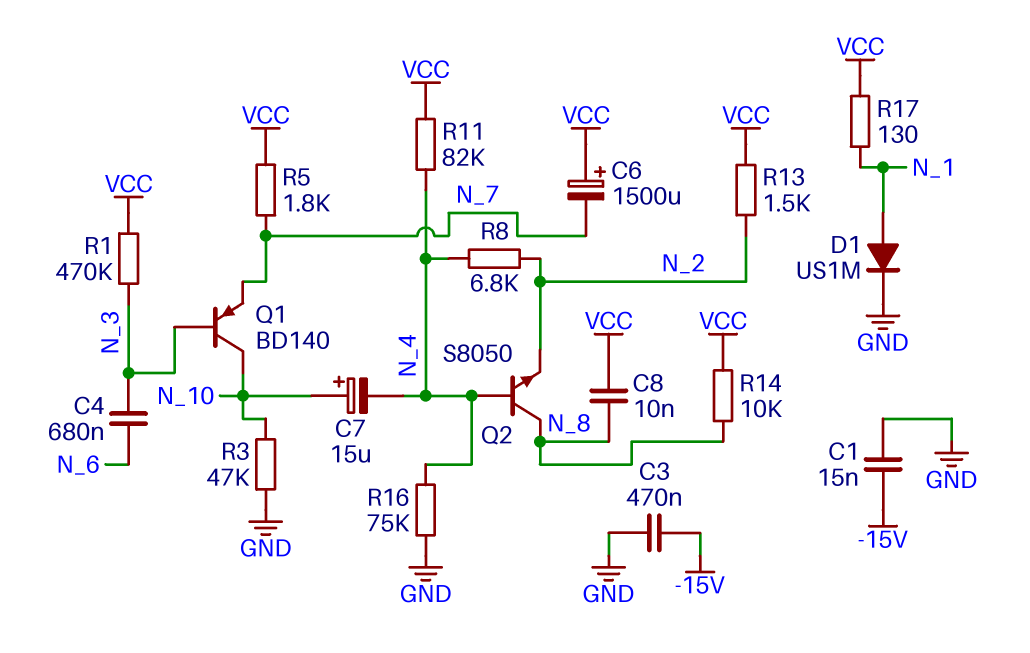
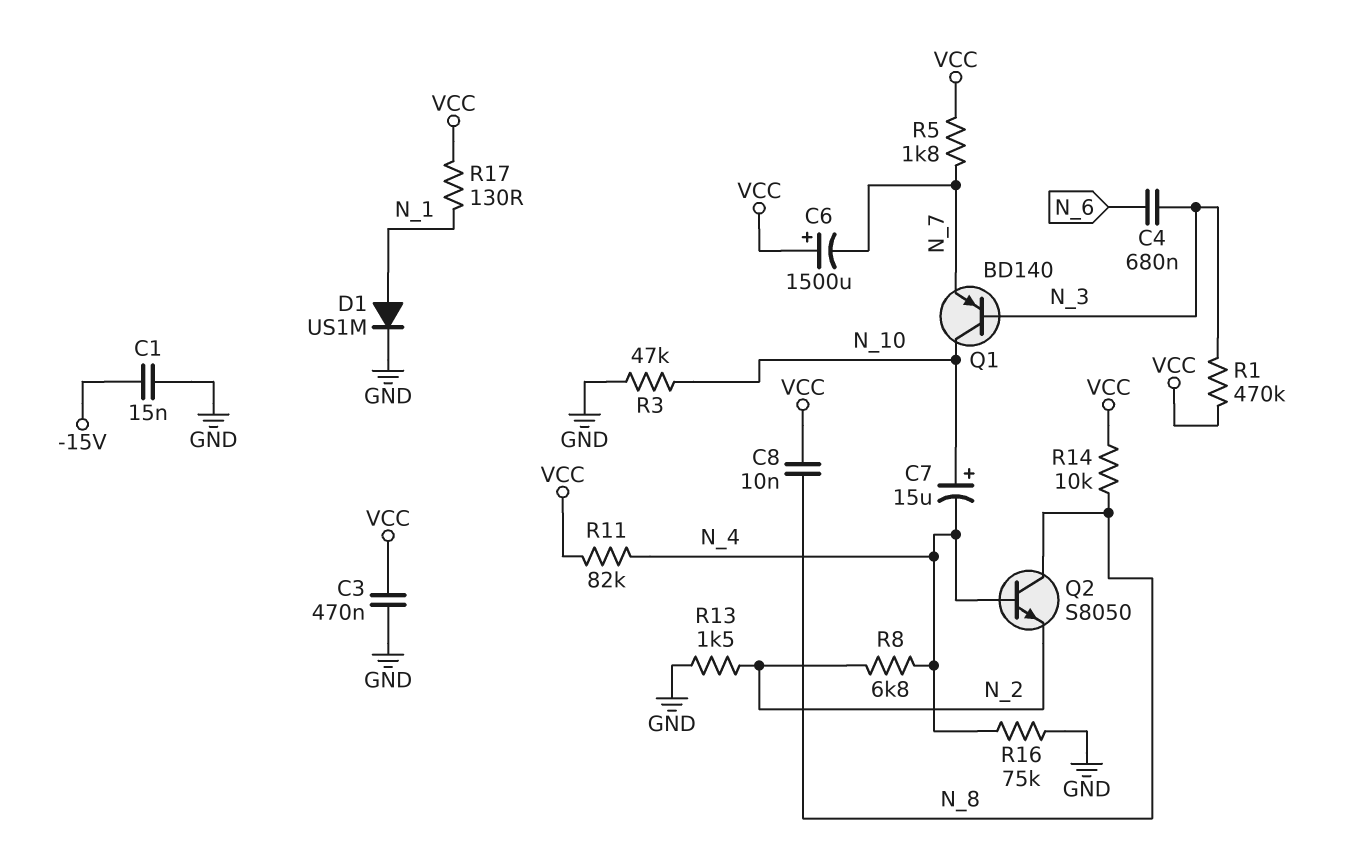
C3: 470nF (-15V, GND) -> 470nF (GND, VCC)
R13: 1.5k (N_2, VCC) -> 1.5k (GND, N_2)

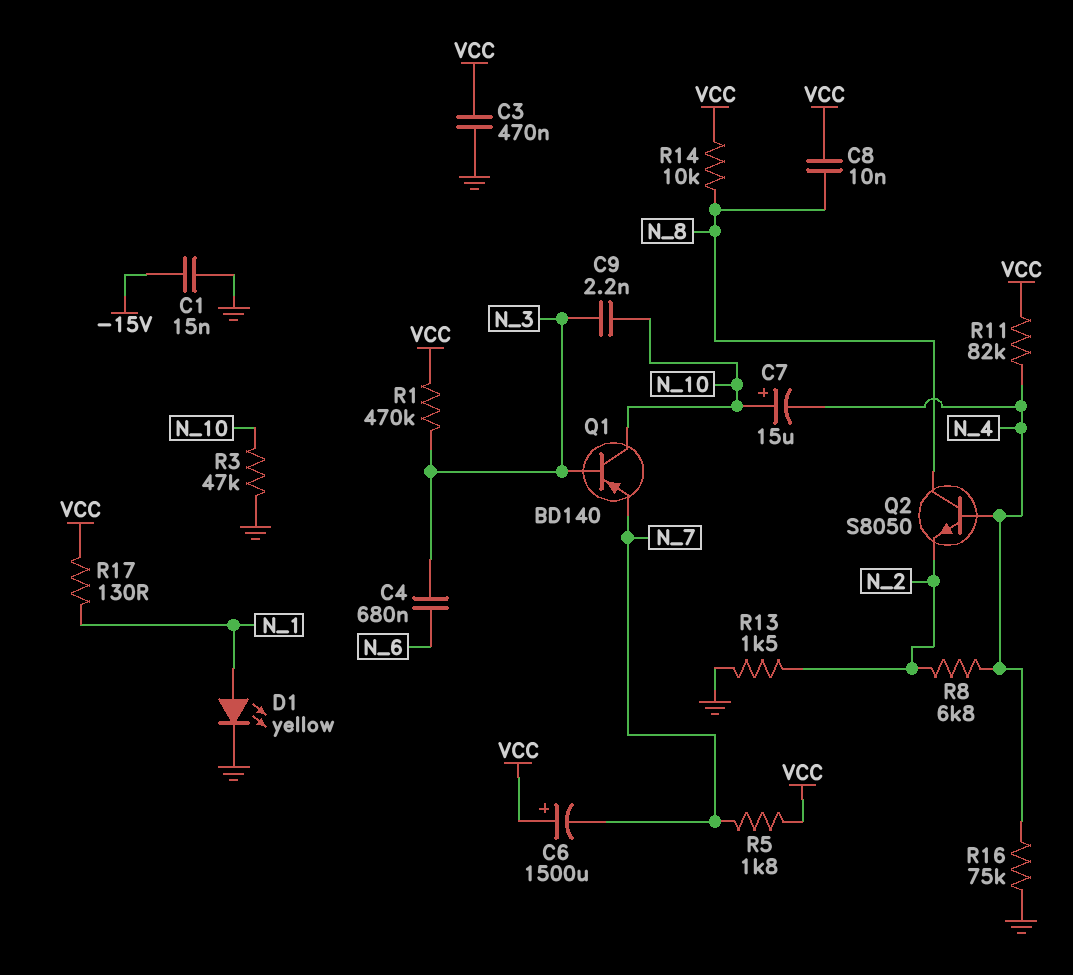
C9: none -> 2.2nF (N_3, N_10)
D1: diode US1M (A N_1, K GND) -> LED yellow (A N_1, K GND)

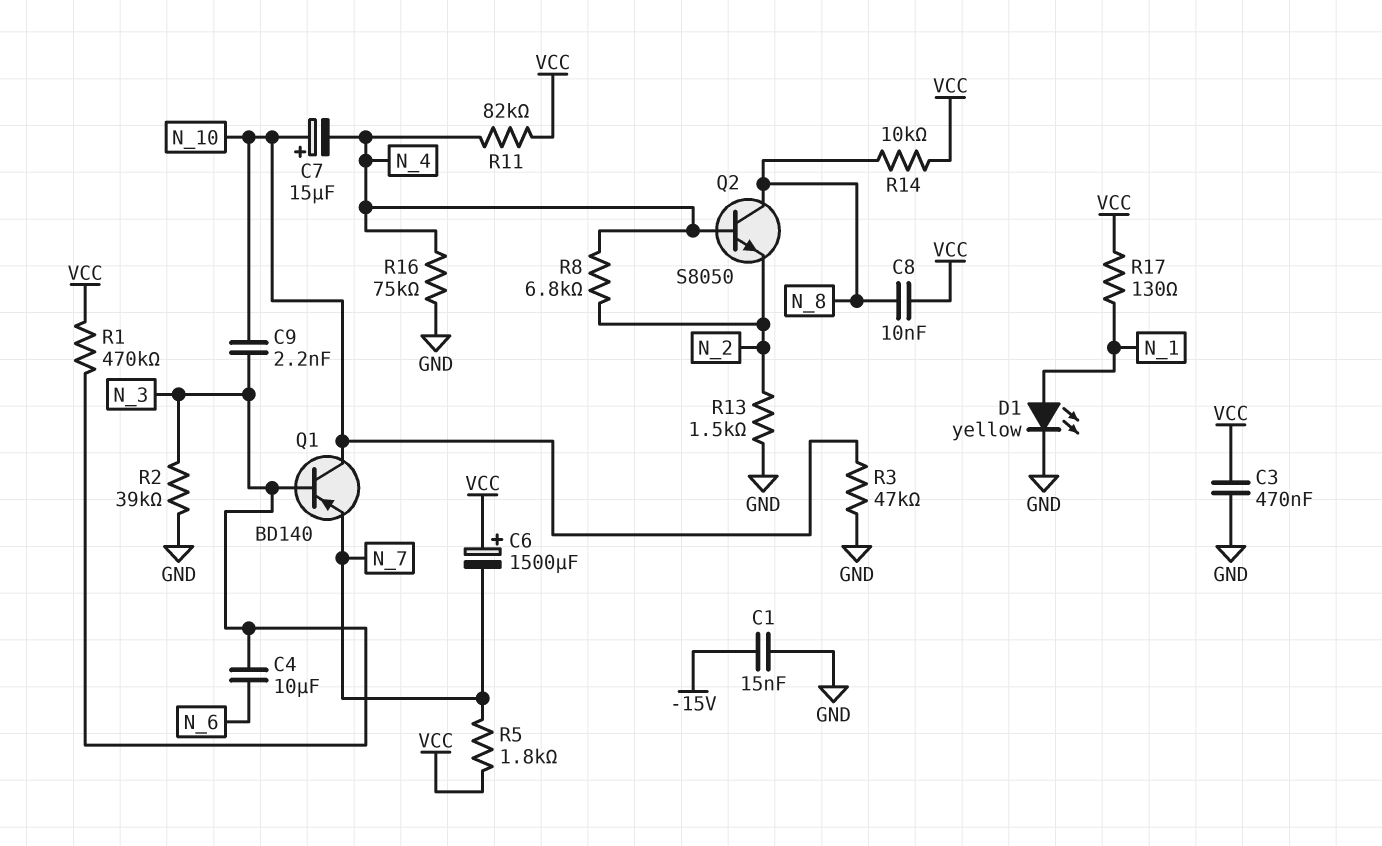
C4: 680nF (N_3, N_6) -> 10uF (N_3, N_6)
R2: none -> 39k (GND, N_3)

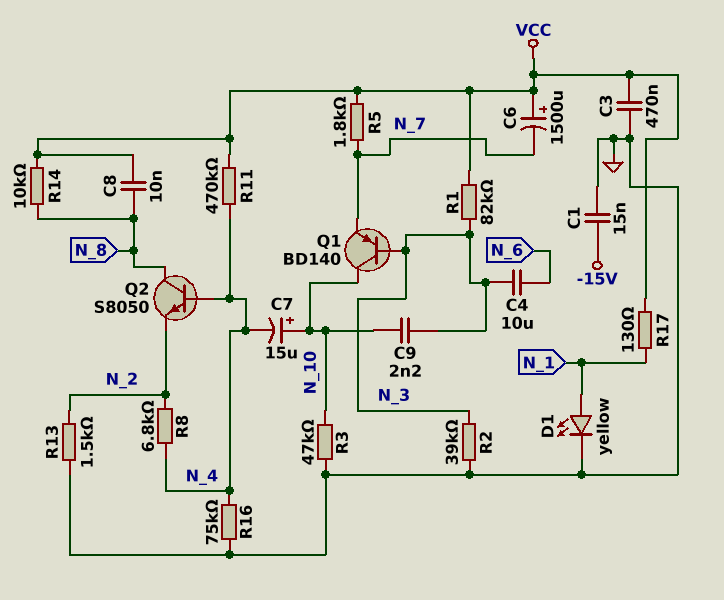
R1: 470k (N_3, VCC) -> 82k (N_3, VCC)
R11: 82k (N_4, VCC) -> 470k (N_4, VCC)

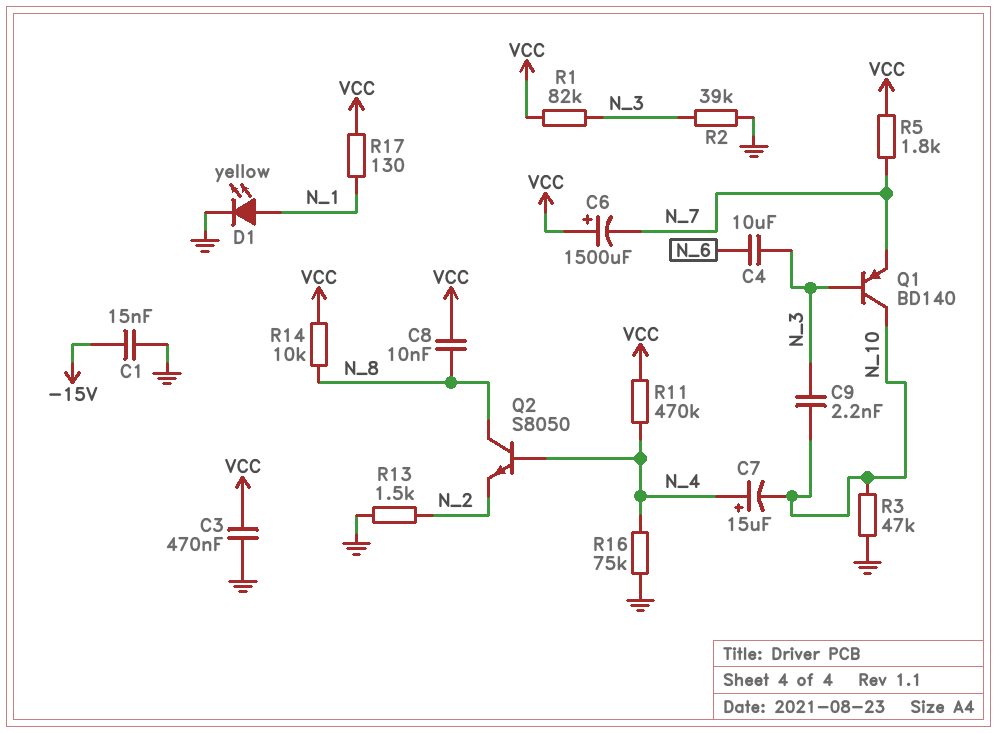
C7: 15uF (plus N_10, minus N_4) -> 15uF (plus N_4, minus N_10)
R8: 6.8k (N_2, N_4) -> none

